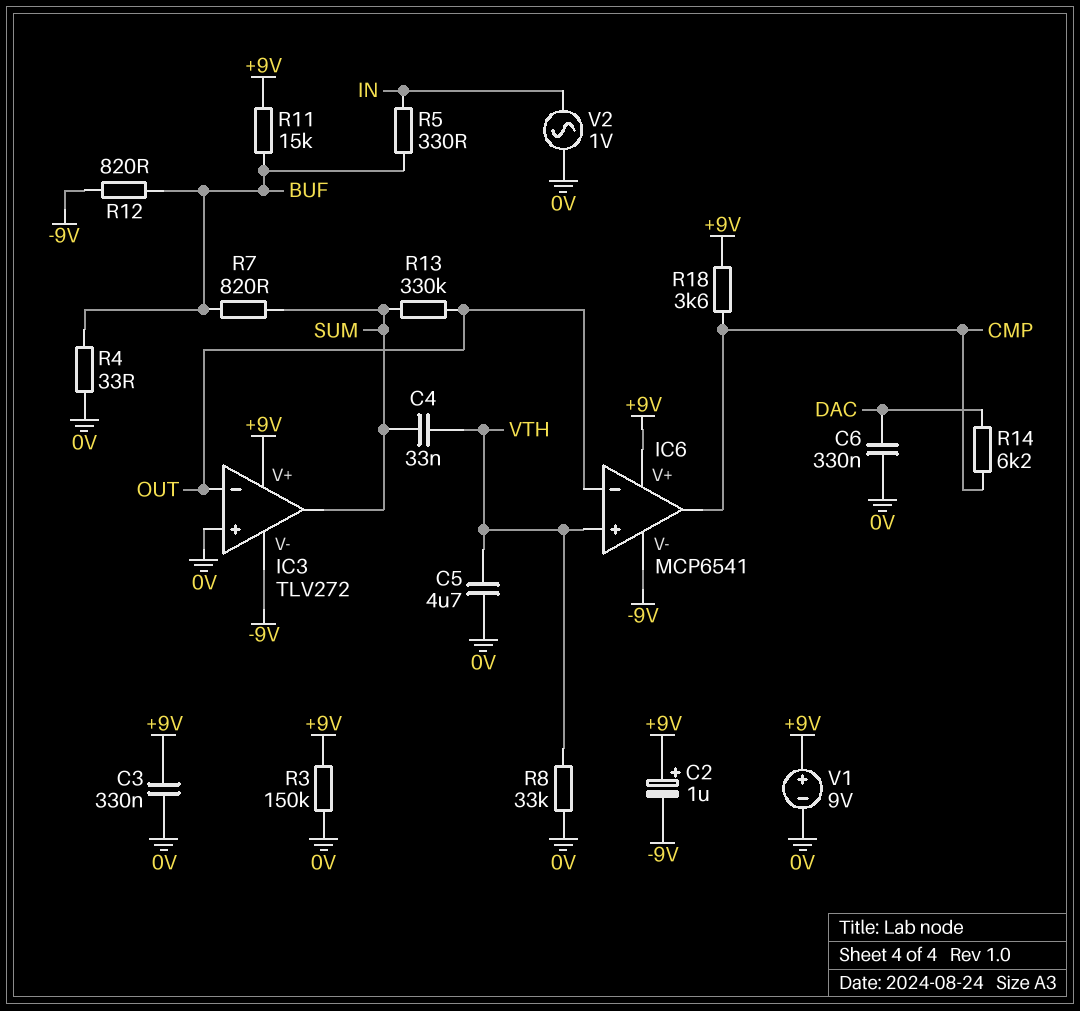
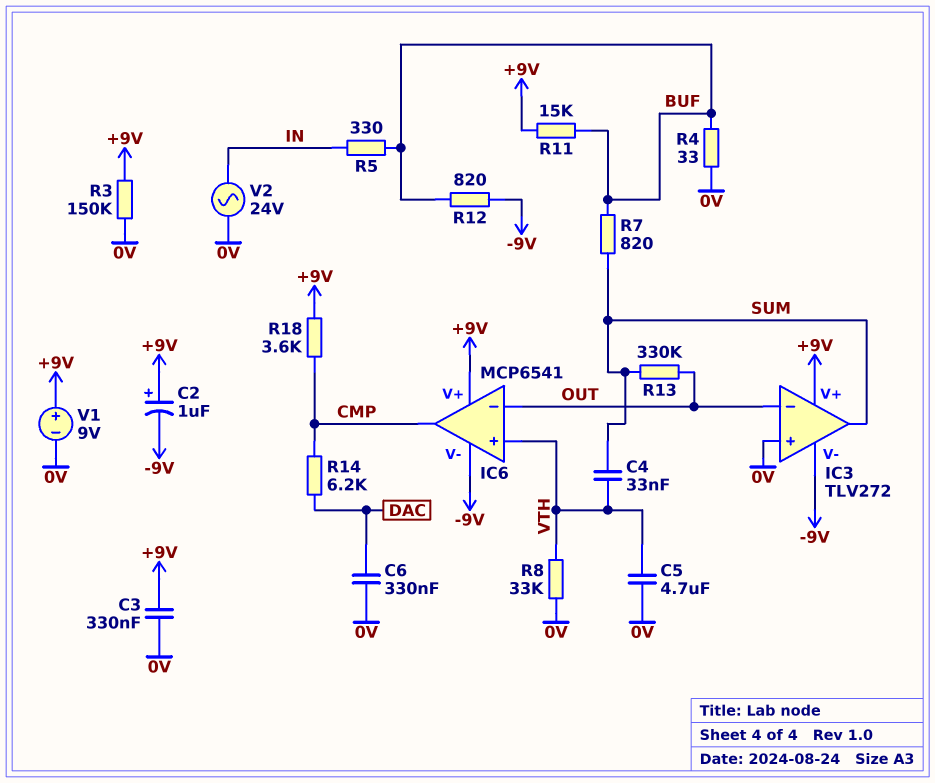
V2: AC 1V (0V, IN) -> AC 24V (0V, IN)

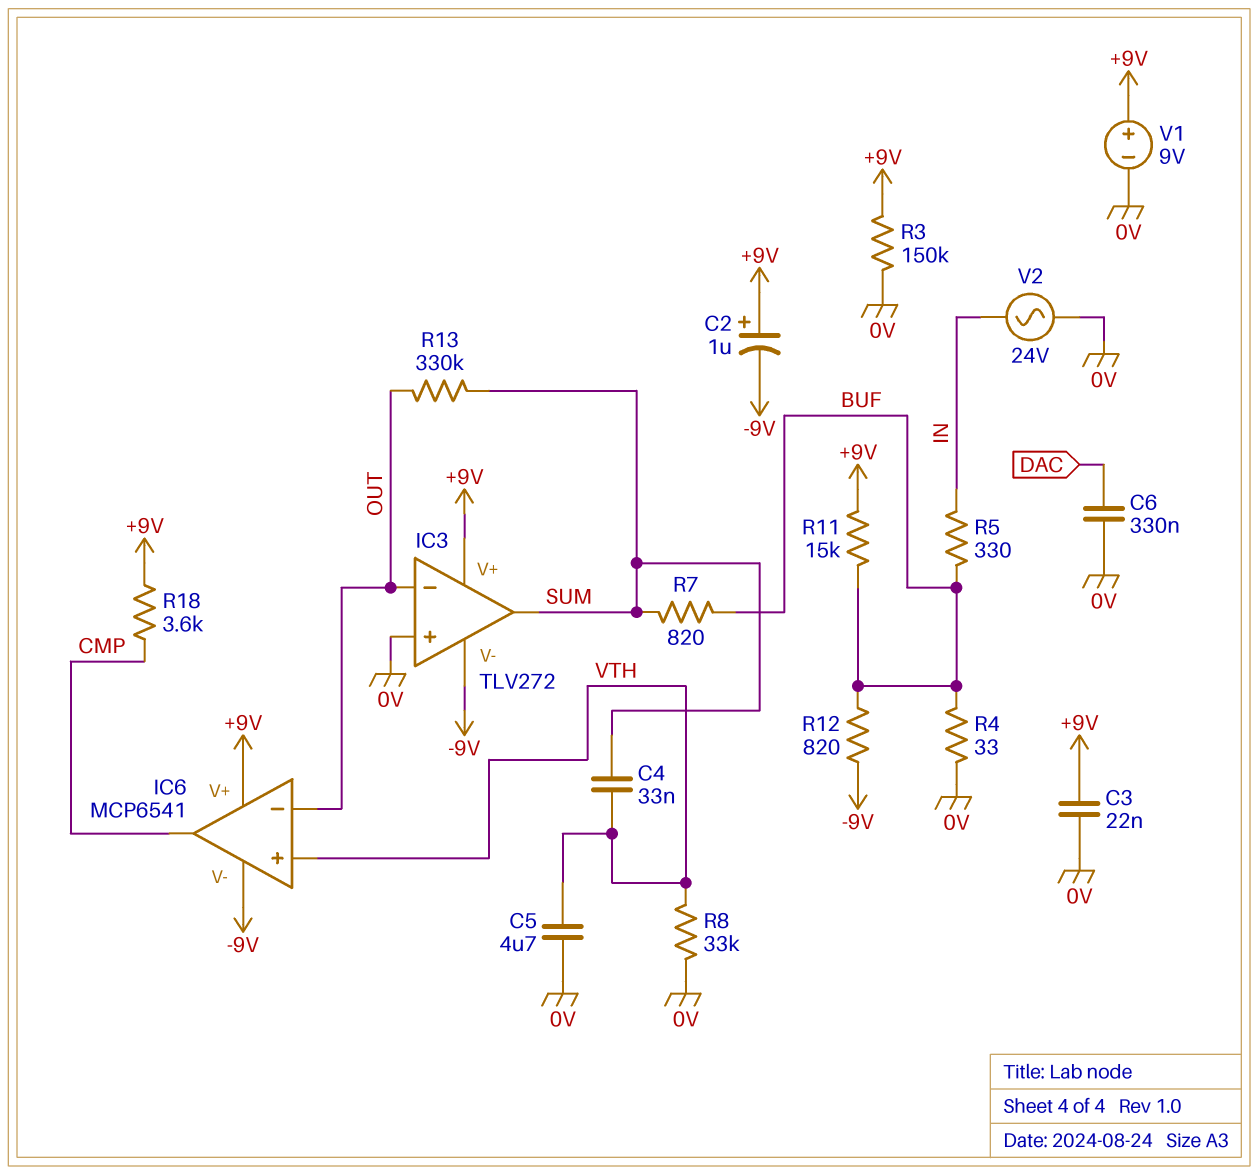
C3: 330nF (+9V, 0V) -> 22nF (+9V, 0V)
R14: 6.2k (CMP, DAC) -> none

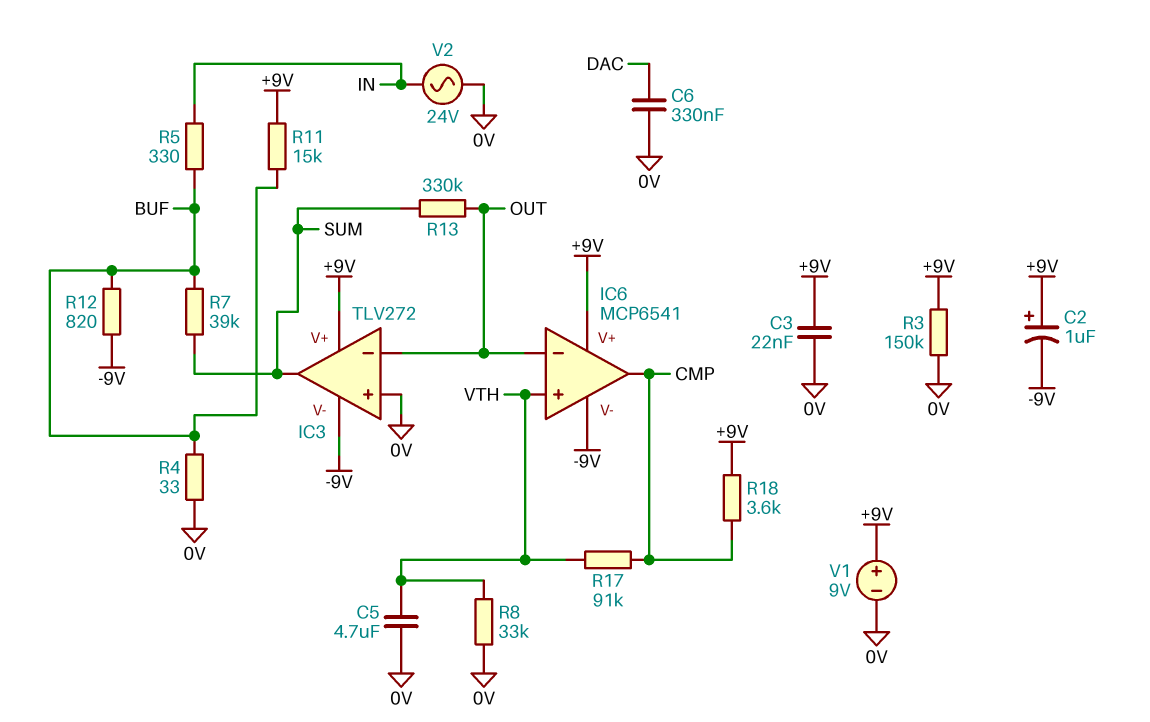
C4: 33nF (SUM, VTH) -> none
R7: 820 (BUF, SUM) -> 39k (BUF, SUM)
R17: none -> 91k (CMP, VTH)

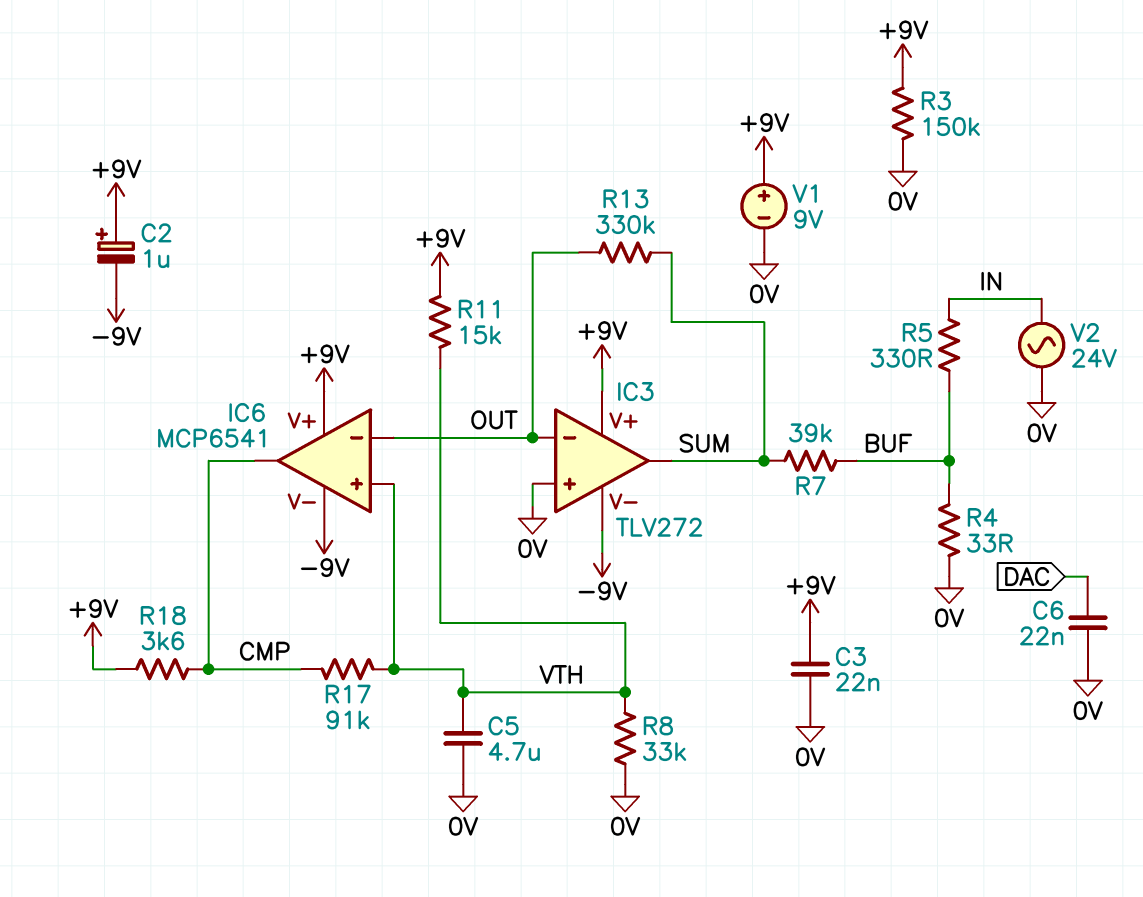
C6: 330nF (0V, DAC) -> 22nF (0V, DAC)
R11: 15k (+9V, BUF) -> 15k (+9V, VTH)
R12: 820 (-9V, BUF) -> none

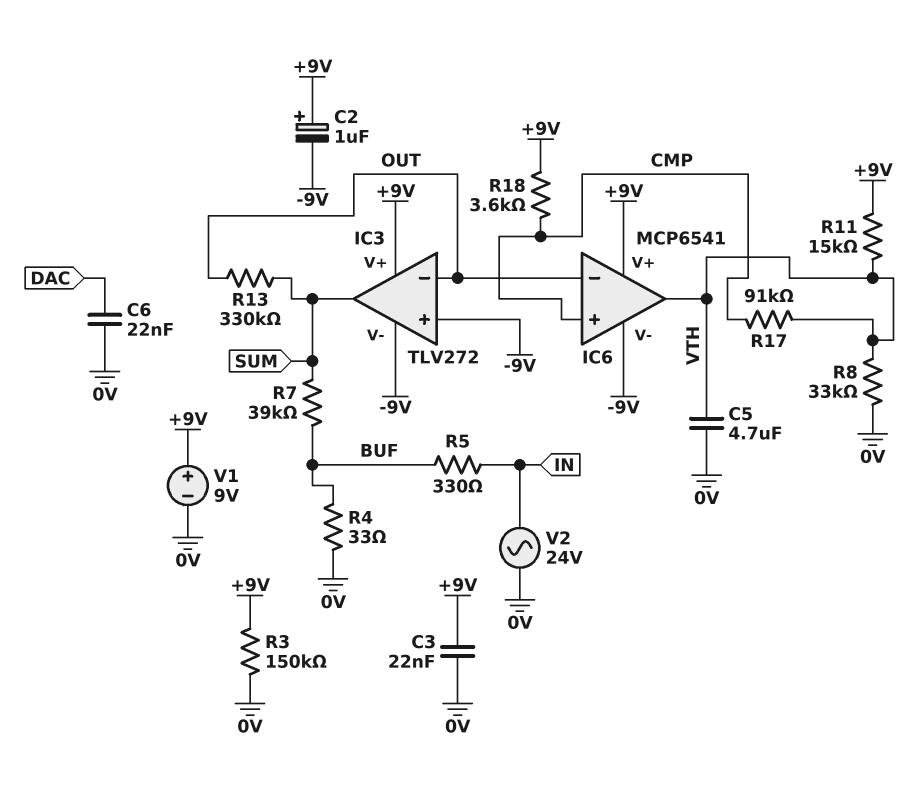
IC3 pin in+: 0V -> -9V
IC6 pin in+: VTH -> CMP
IC6 pin out: CMP -> VTH

